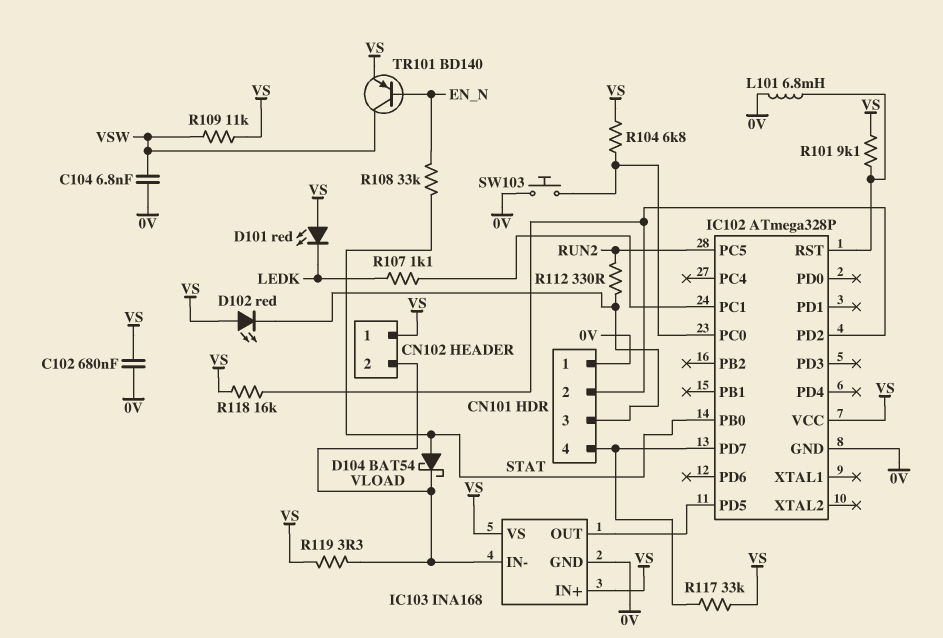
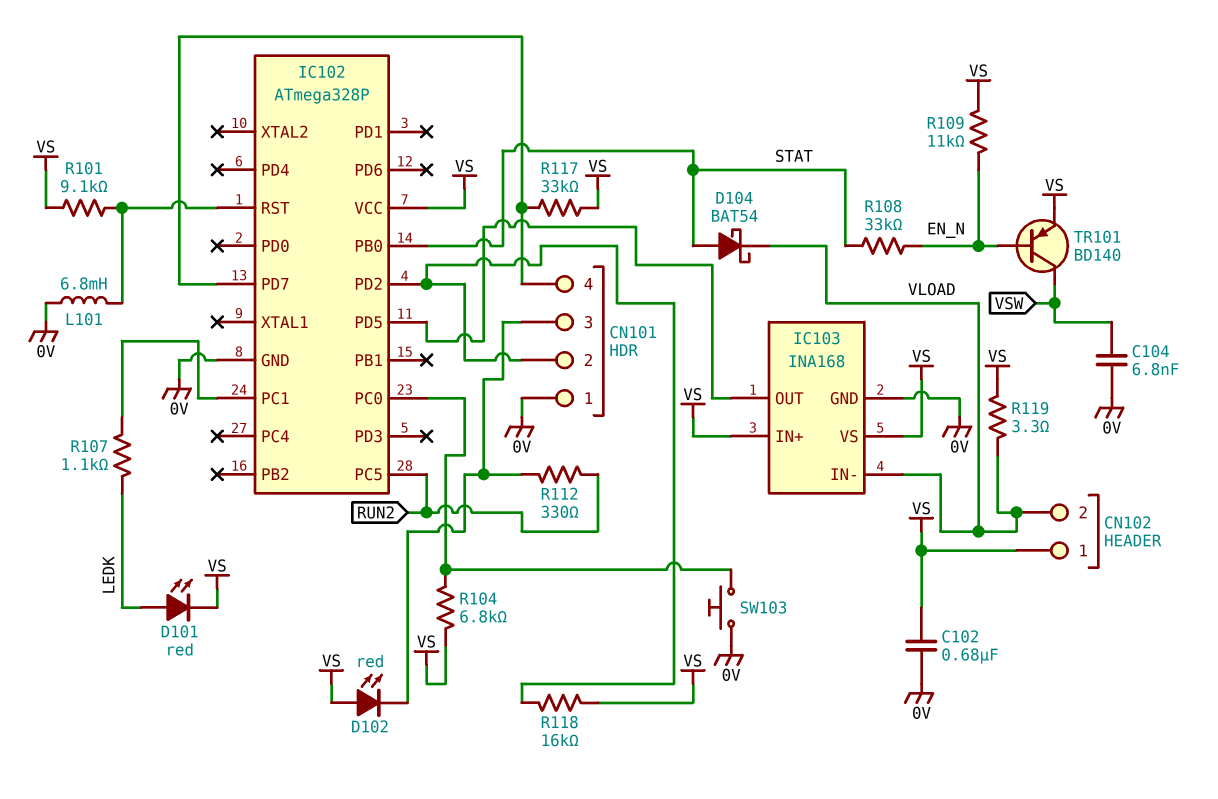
D101: LED red (A VS, K LEDK) -> LED red (A LEDK, K VS)
R109: 11k (VS, VSW) -> 11k (EN_N, VS)

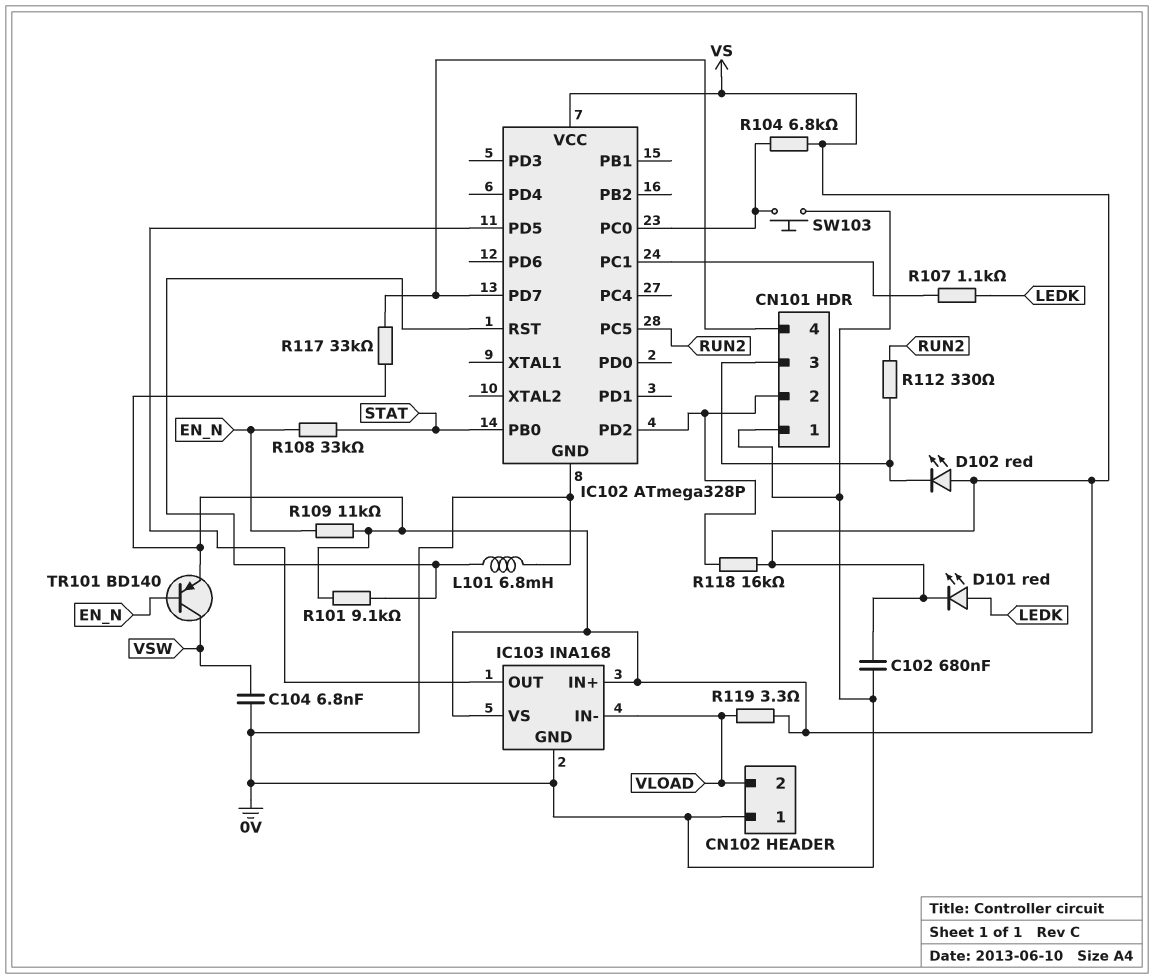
CN102 pin 1: VS -> 0V
D104: schottky BAT54 (A STAT, K VLOAD) -> none

